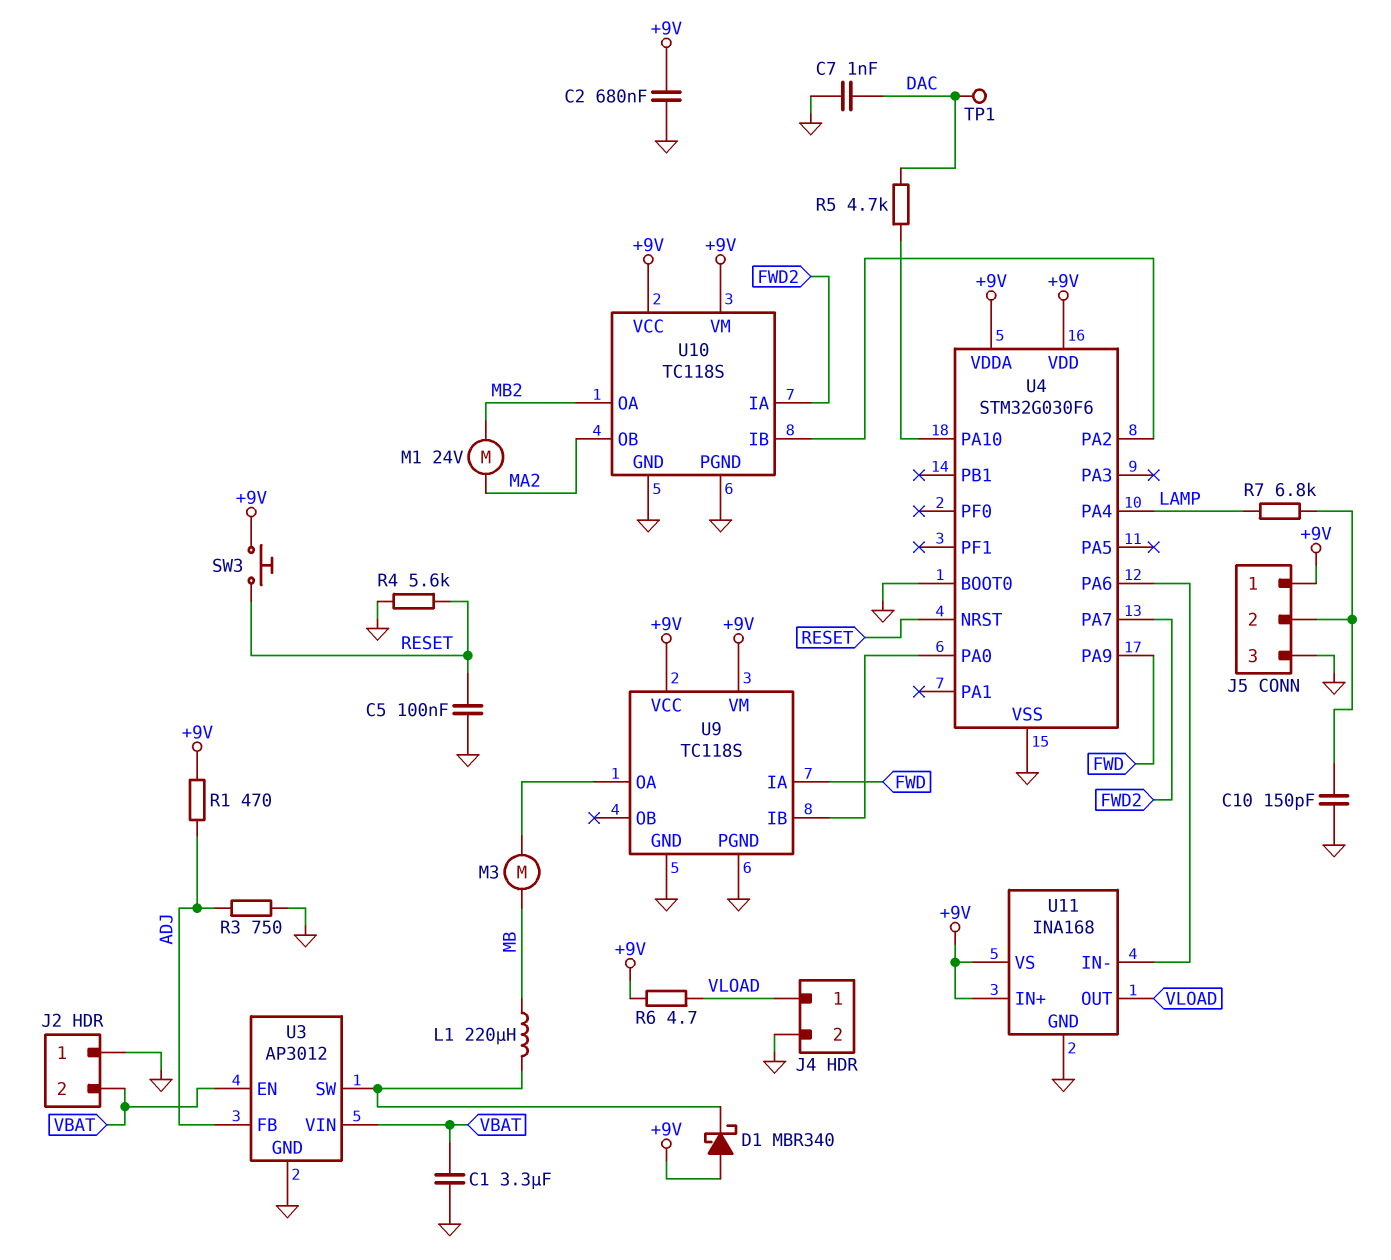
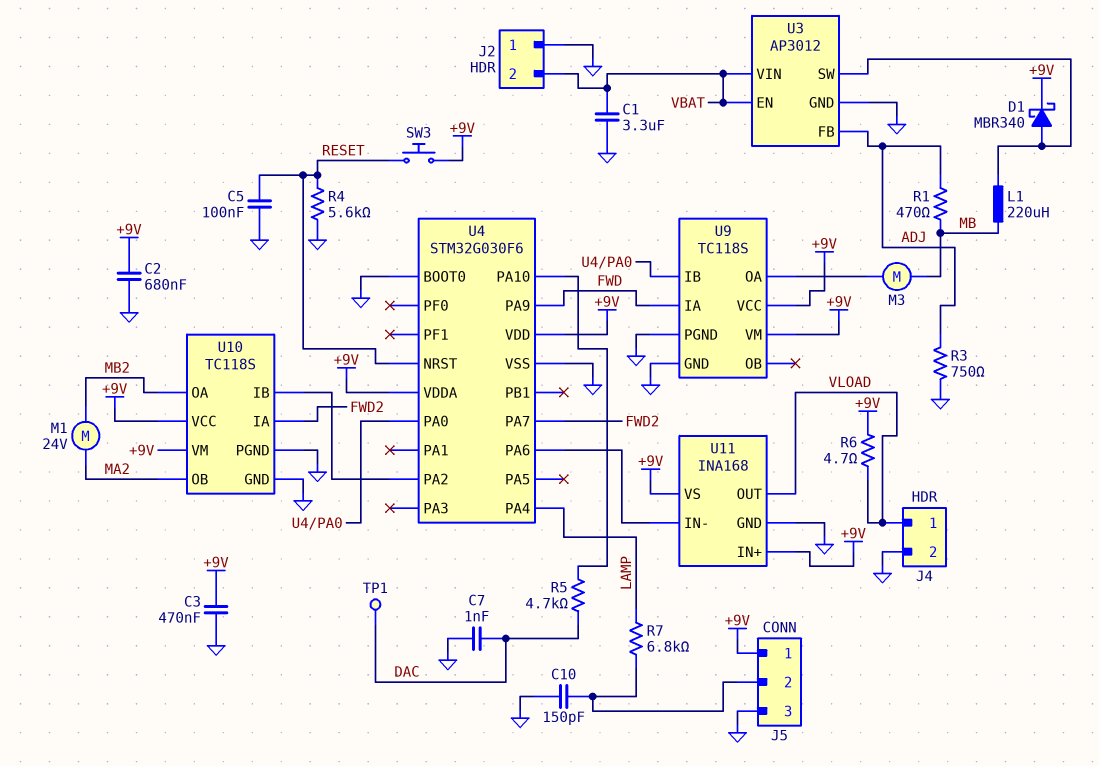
C3: none -> 470nF (+9V, GND)
D1: schottky MBR340 (A +9V, K U3/SW) -> schottky MBR340 (A U3/SW, K +9V)
R1: 470 (+9V, ADJ) -> 470 (ADJ, MB)

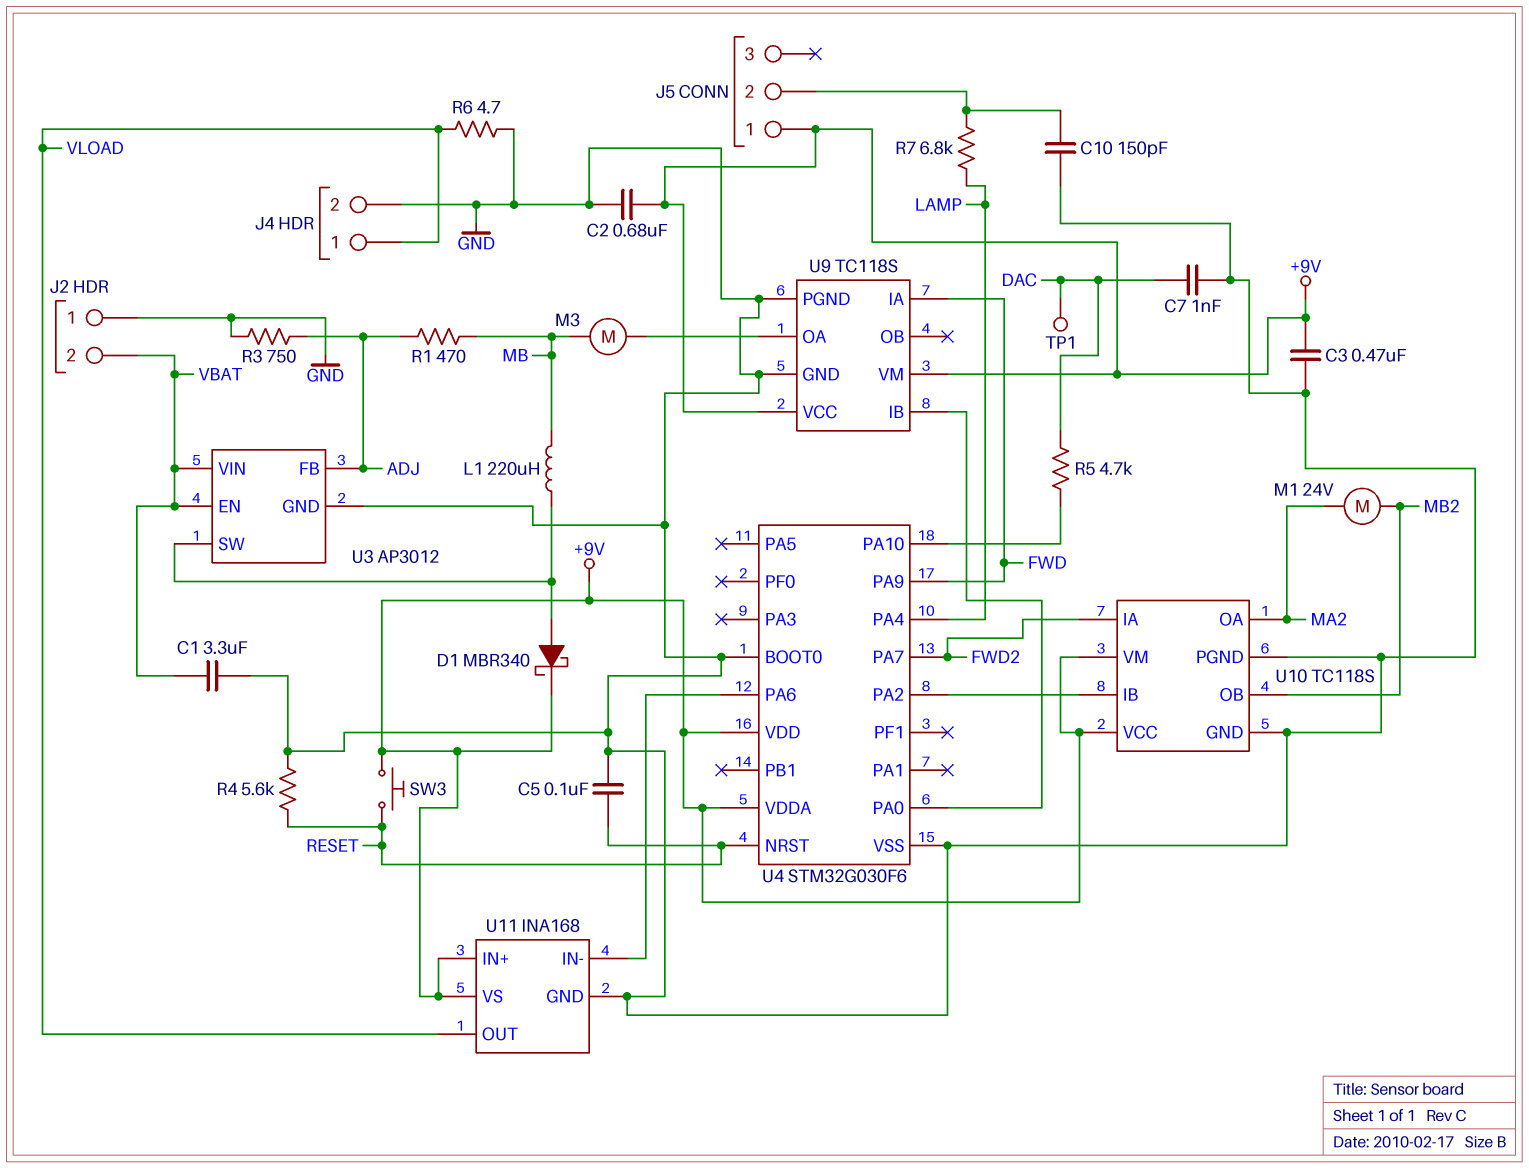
J5 pin 3: GND -> none
R6: 4.7 (+9V, VLOAD) -> 4.7 (GND, VLOAD)
U10 pin OA: MB2 -> MA2
U10 pin OB: MA2 -> MB2

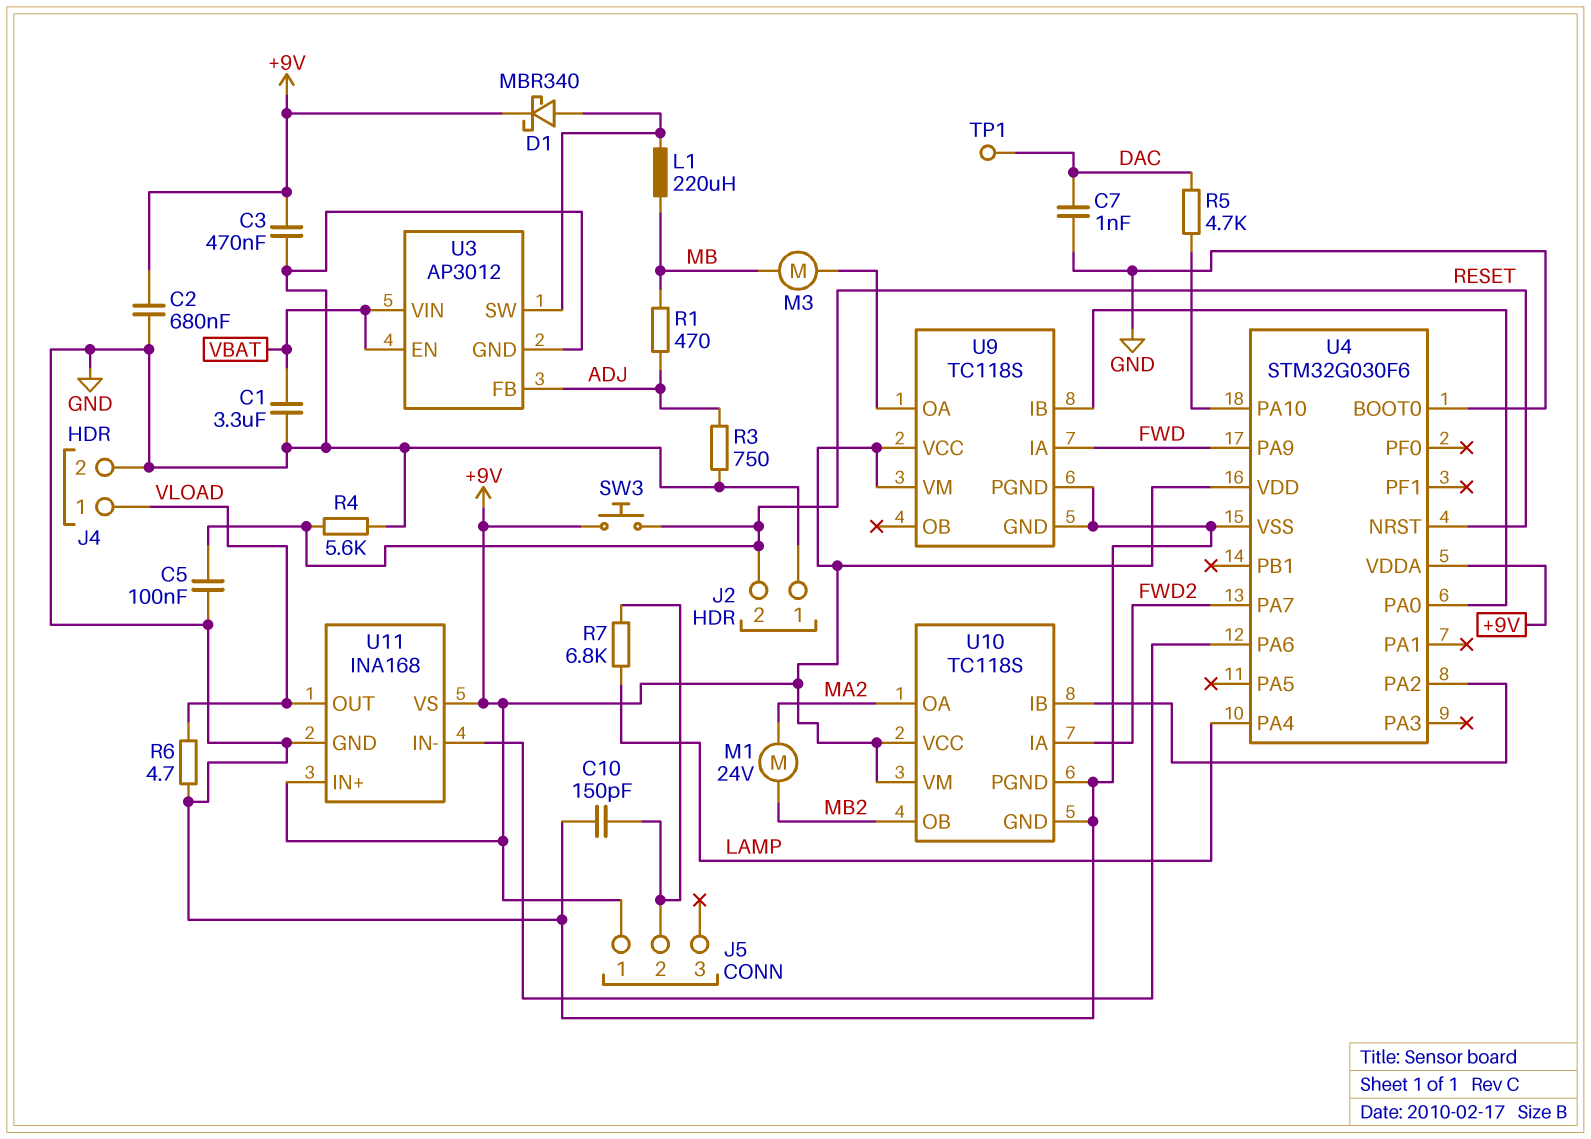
J2 pin 2: VBAT -> RESET

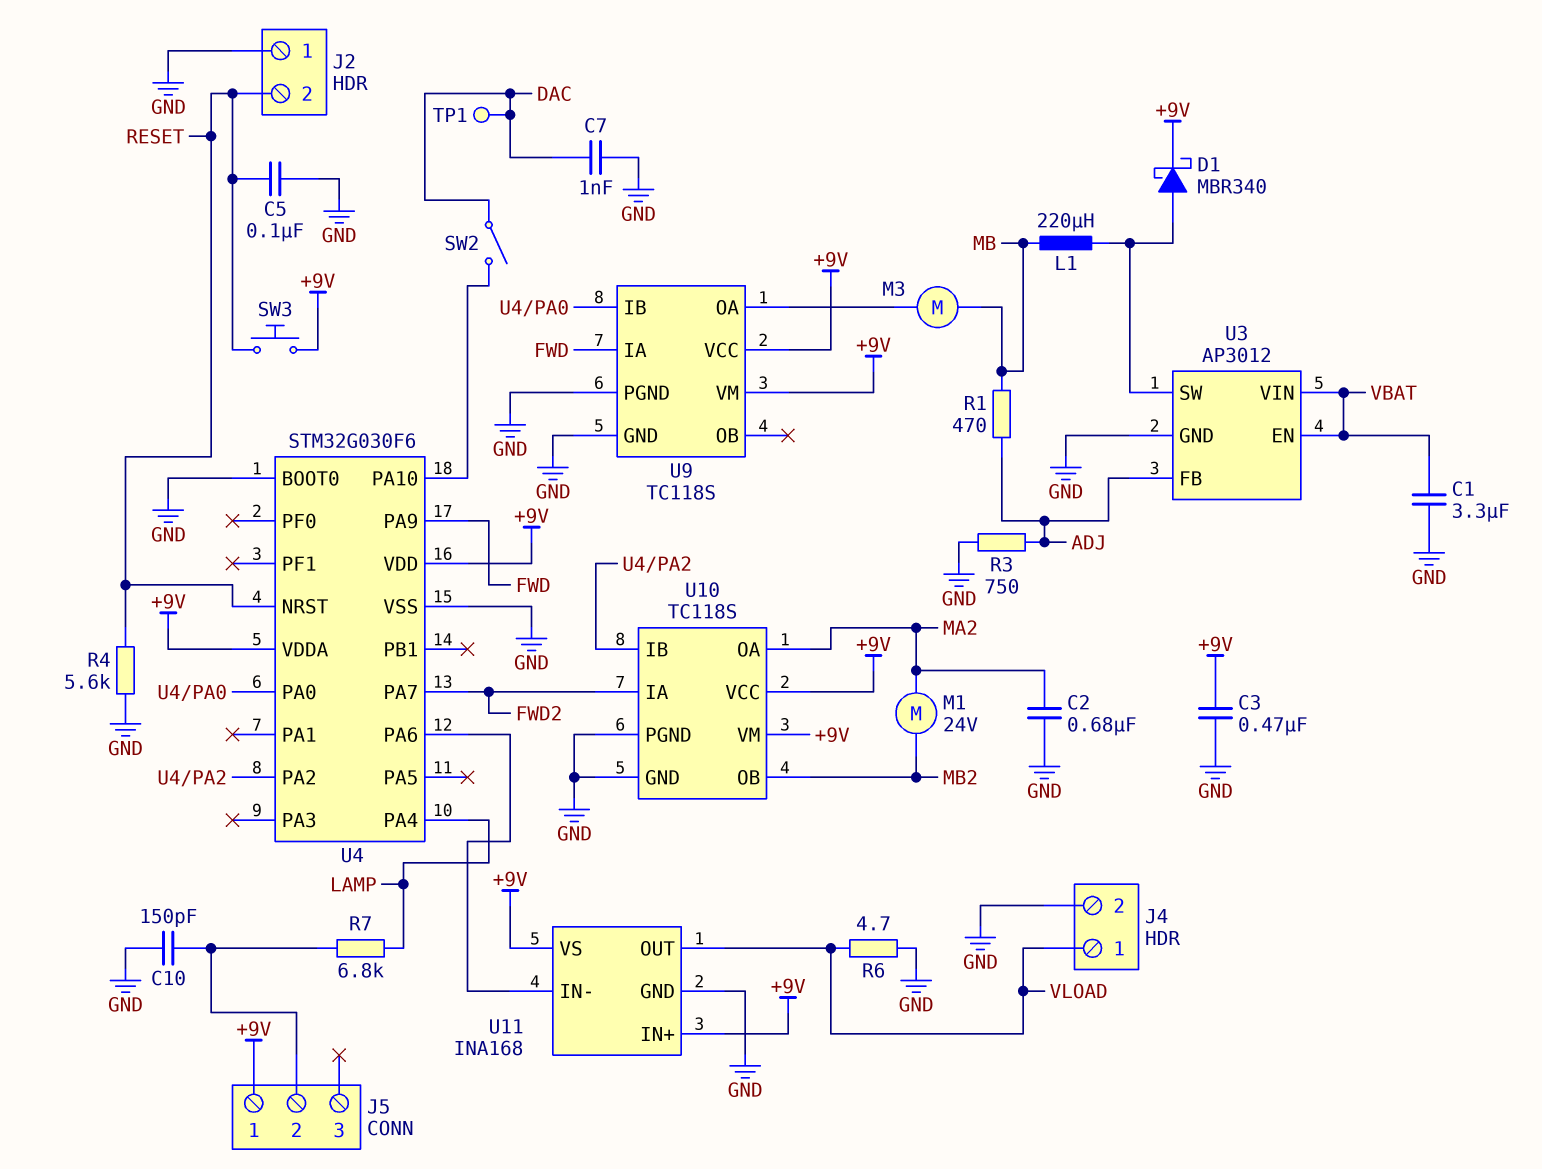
C2: 680nF (+9V, GND) -> 680nF (GND, MA2)
R5: 4.7k (DAC, U4/PA10) -> none
SW2: none -> switch (DAC, U4/PA10)

